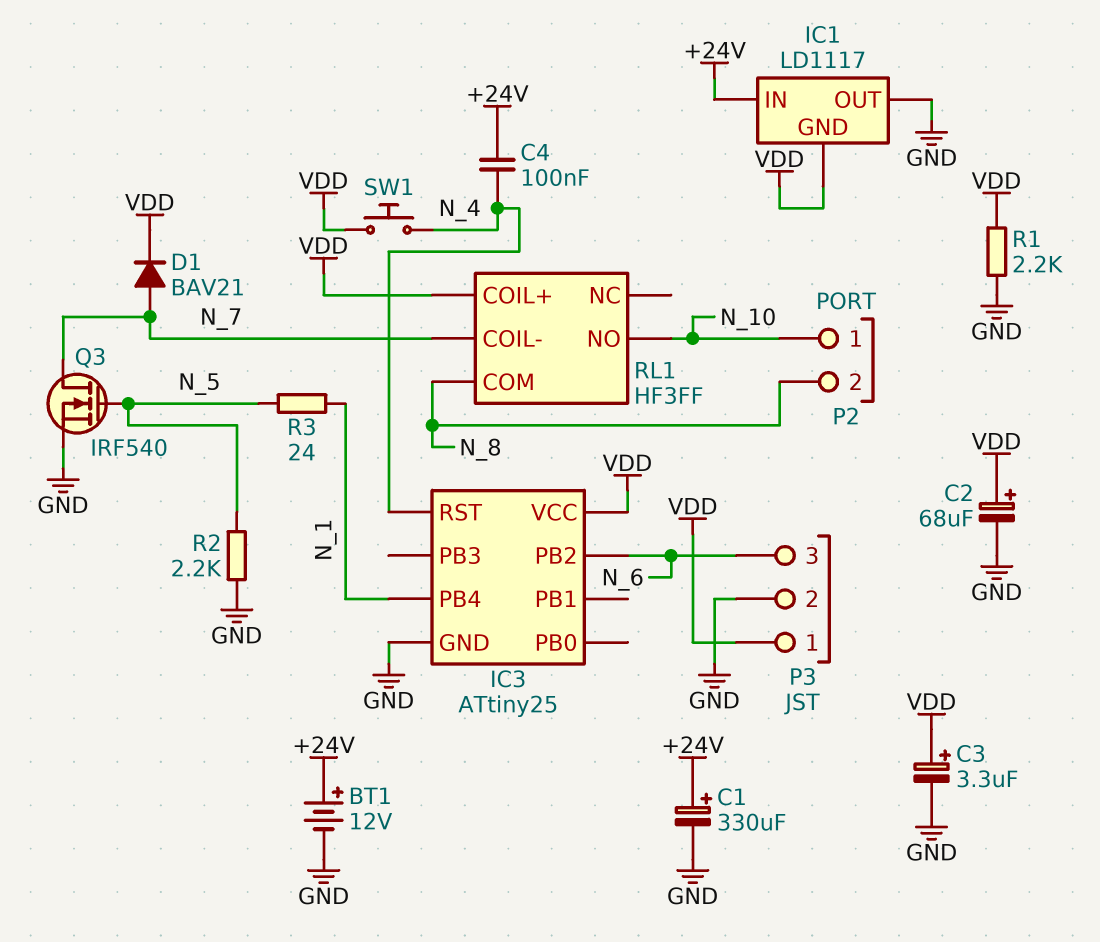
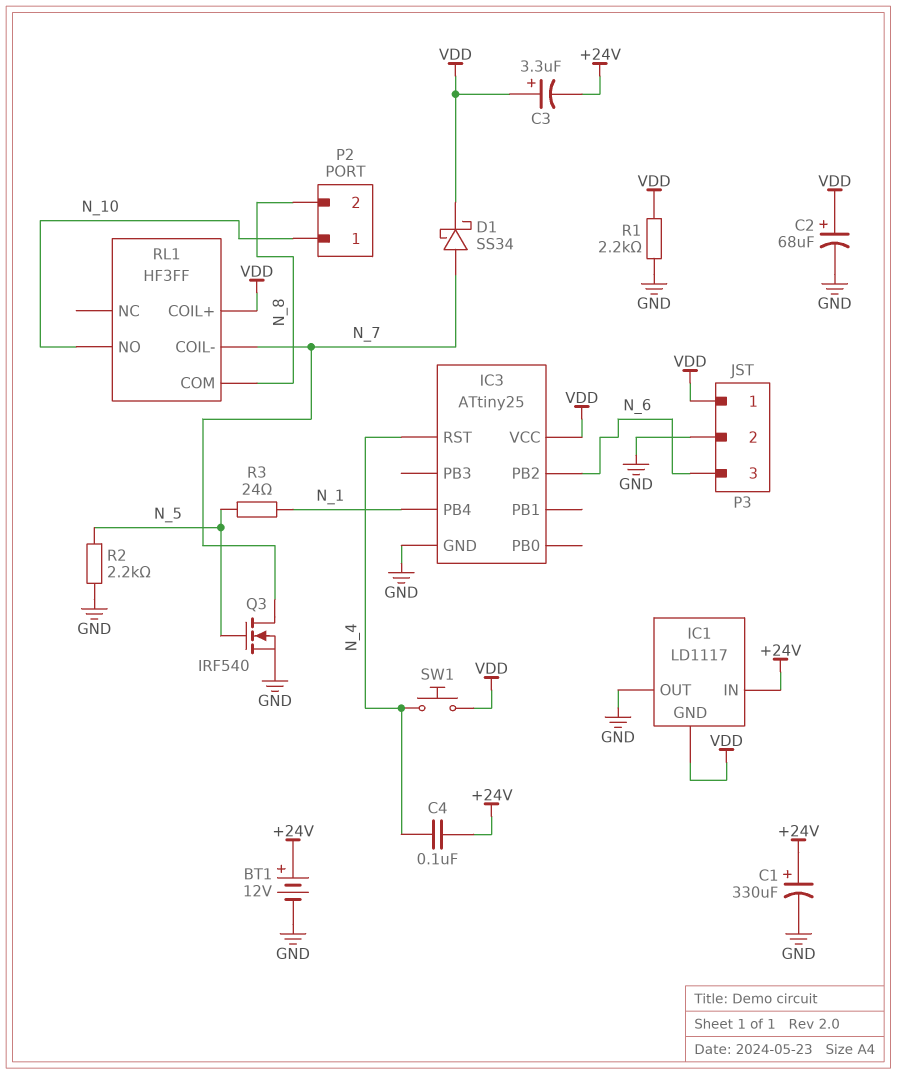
C3: 3.3uF (plus VDD, minus GND) -> 3.3uF (plus VDD, minus +24V)
D1: diode BAV21 (A N_7, K VDD) -> schottky SS34 (A N_7, K VDD)

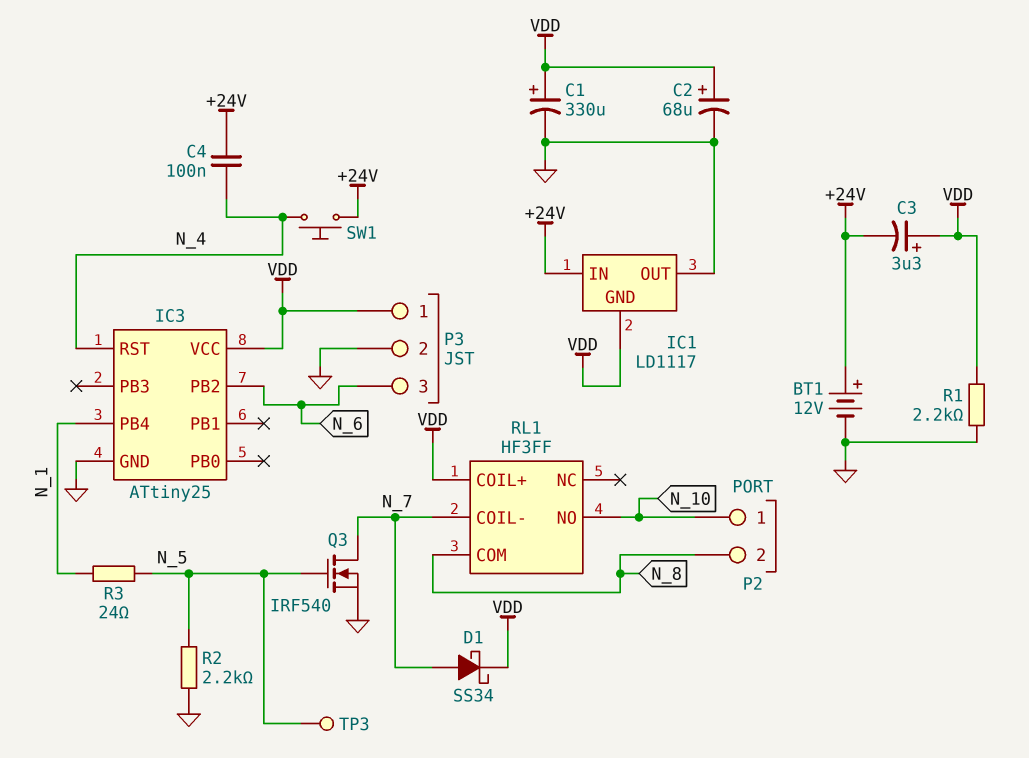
C1: 330uF (plus +24V, minus GND) -> 330uF (plus VDD, minus GND)
SW1: button (N_4, VDD) -> button (+24V, N_4)
TP3: none -> test point (N_5)

